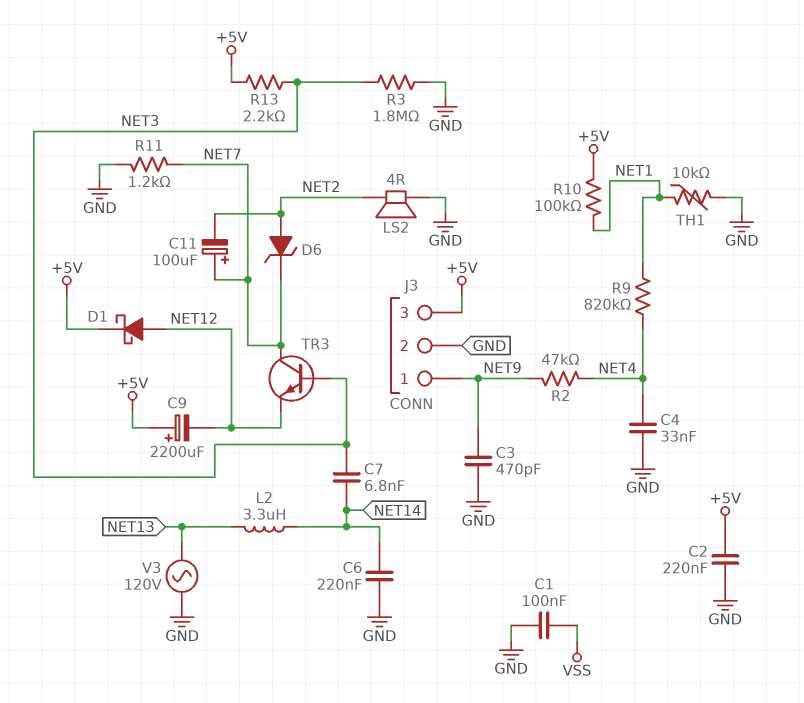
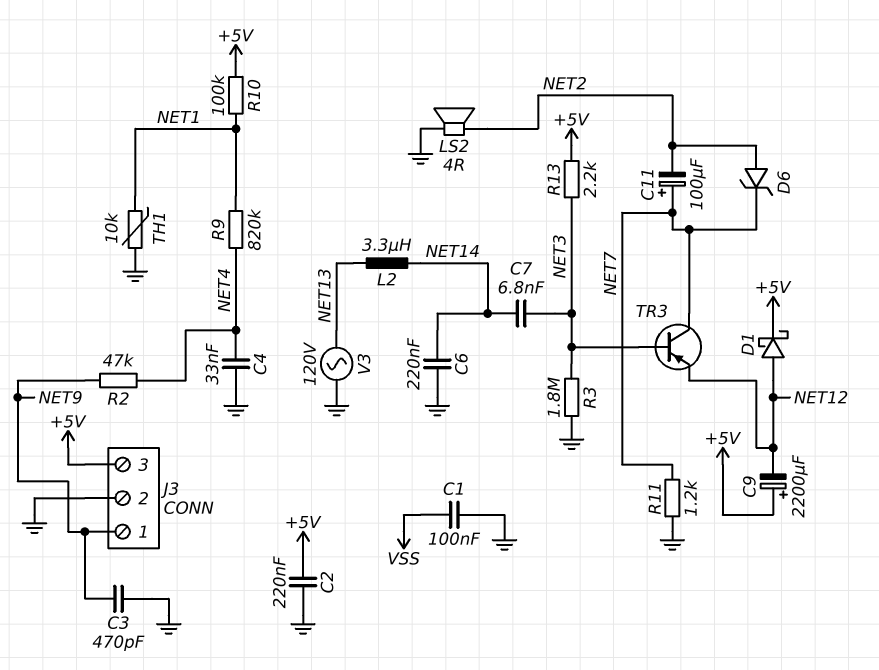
TR3: NPN (B NET3, C NET7, E NET12) -> PNP (B NET3, C NET7, E NET12)

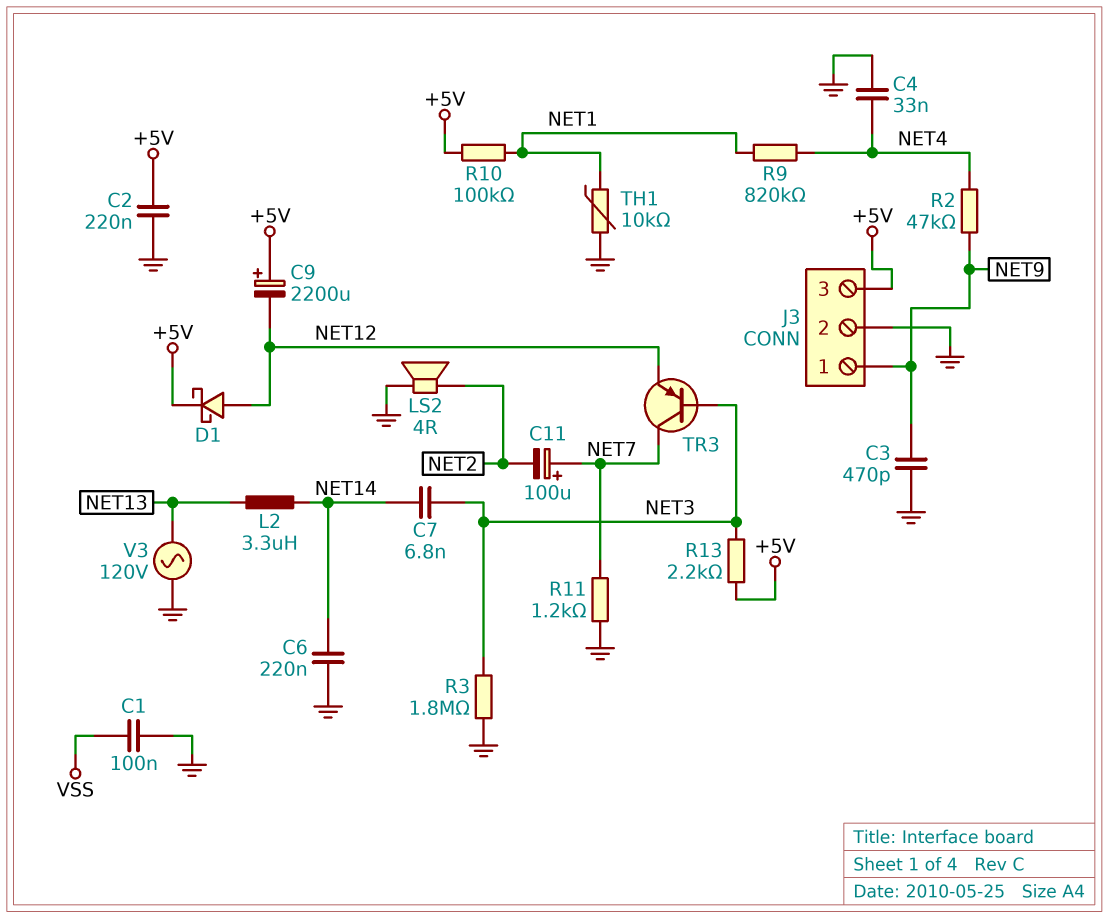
D6: zener (A NET2, K NET7) -> none

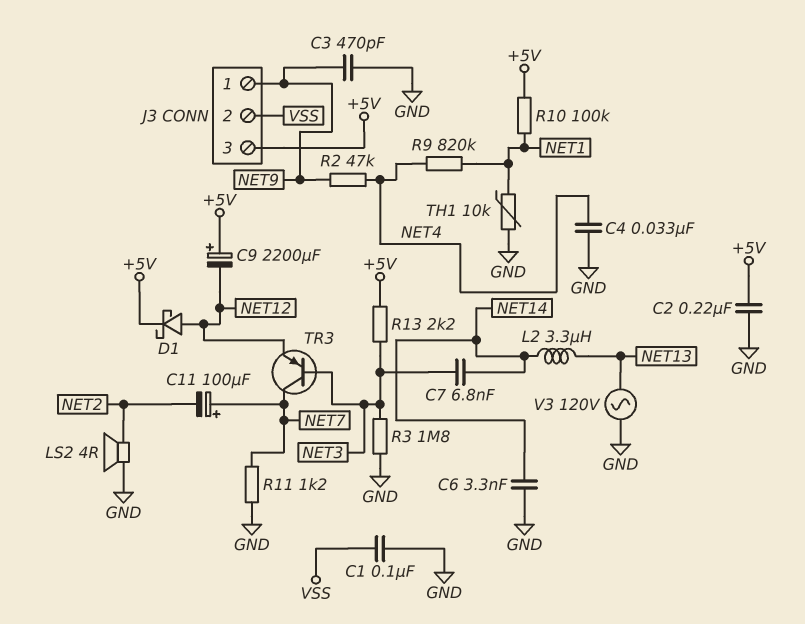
C6: 220nF (GND, NET14) -> 3.3nF (GND, NET14)
J3 pin 2: GND -> VSS

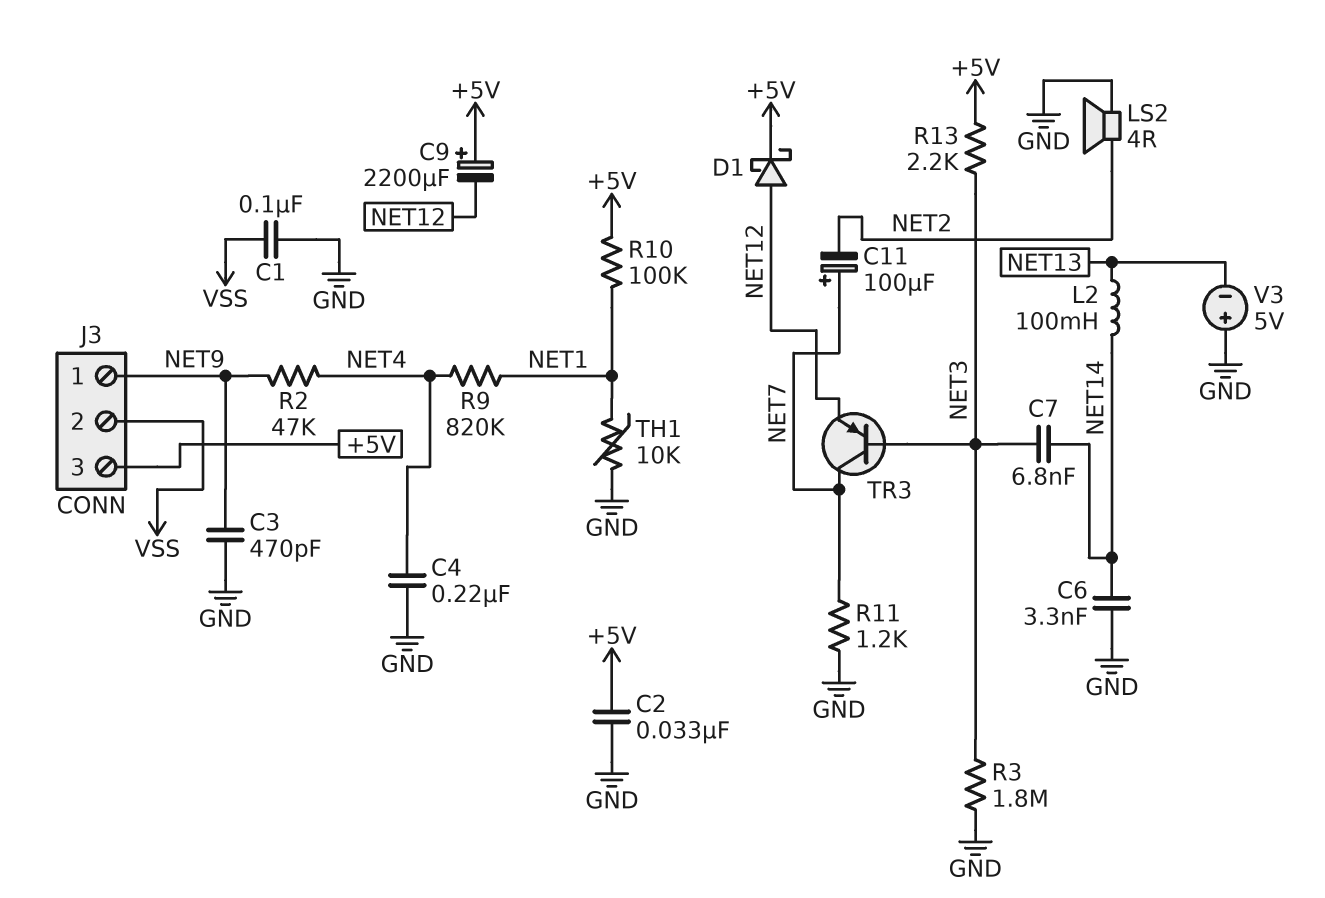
C2: 220nF (+5V, GND) -> 33nF (+5V, GND)
C4: 33nF (GND, NET4) -> 220nF (GND, NET4)
L2: 3.3uH (NET13, NET14) -> 100mH (NET13, NET14)
V3: AC 120V (GND, NET13) -> 5V (plus GND, minus NET13)

